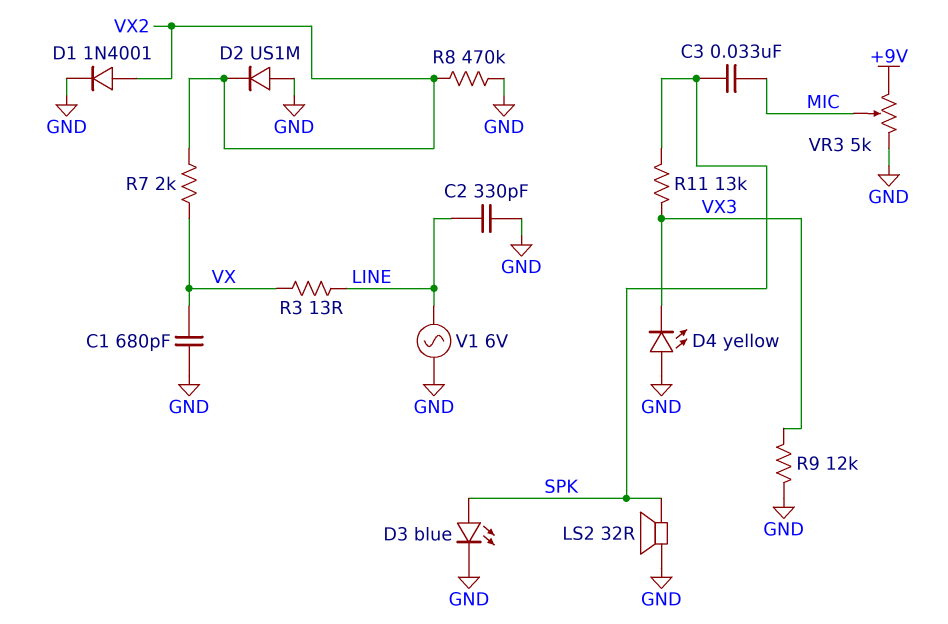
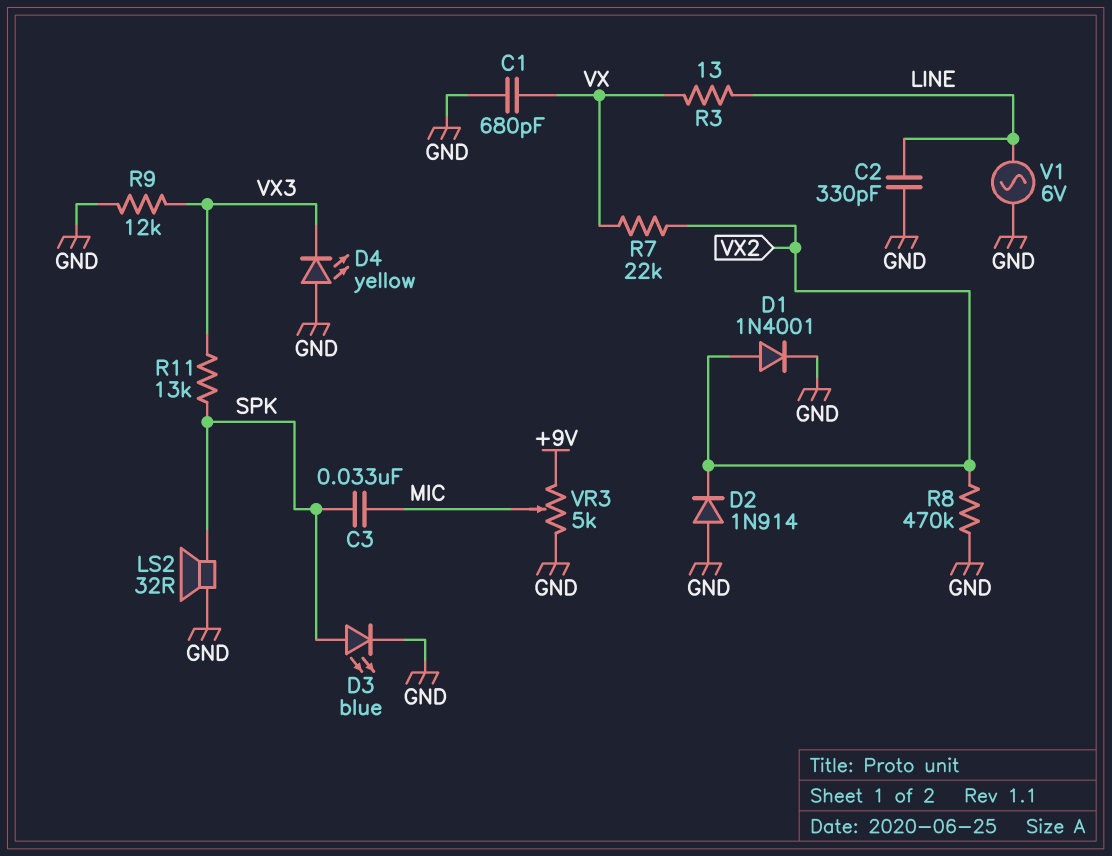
D2: diode US1M (A GND, K VX2) -> diode 1N914 (A GND, K VX2)
R7: 2k (VX, VX2) -> 22k (VX, VX2)

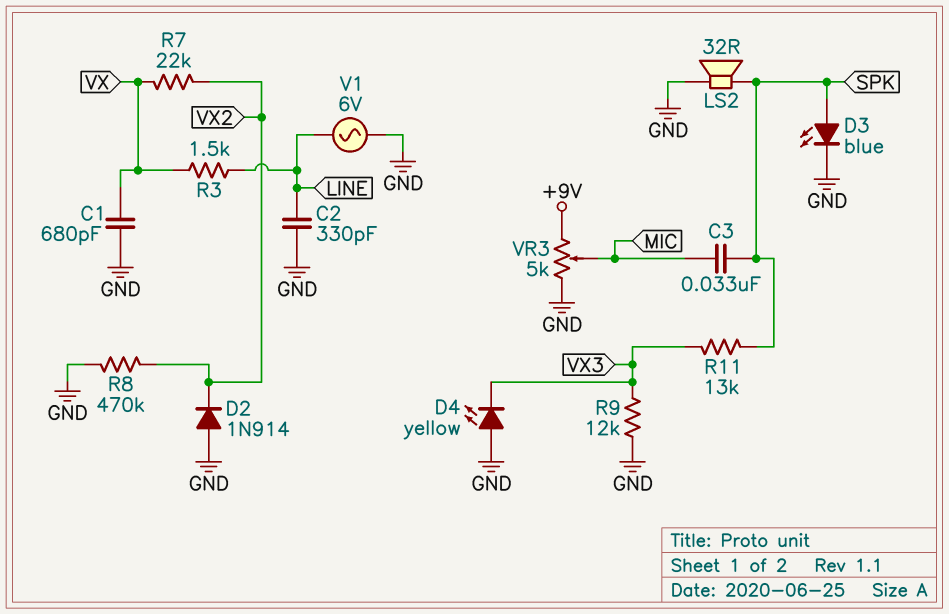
D1: diode 1N4001 (A VX2, K GND) -> none
R3: 13 (LINE, VX) -> 1.5k (LINE, VX)

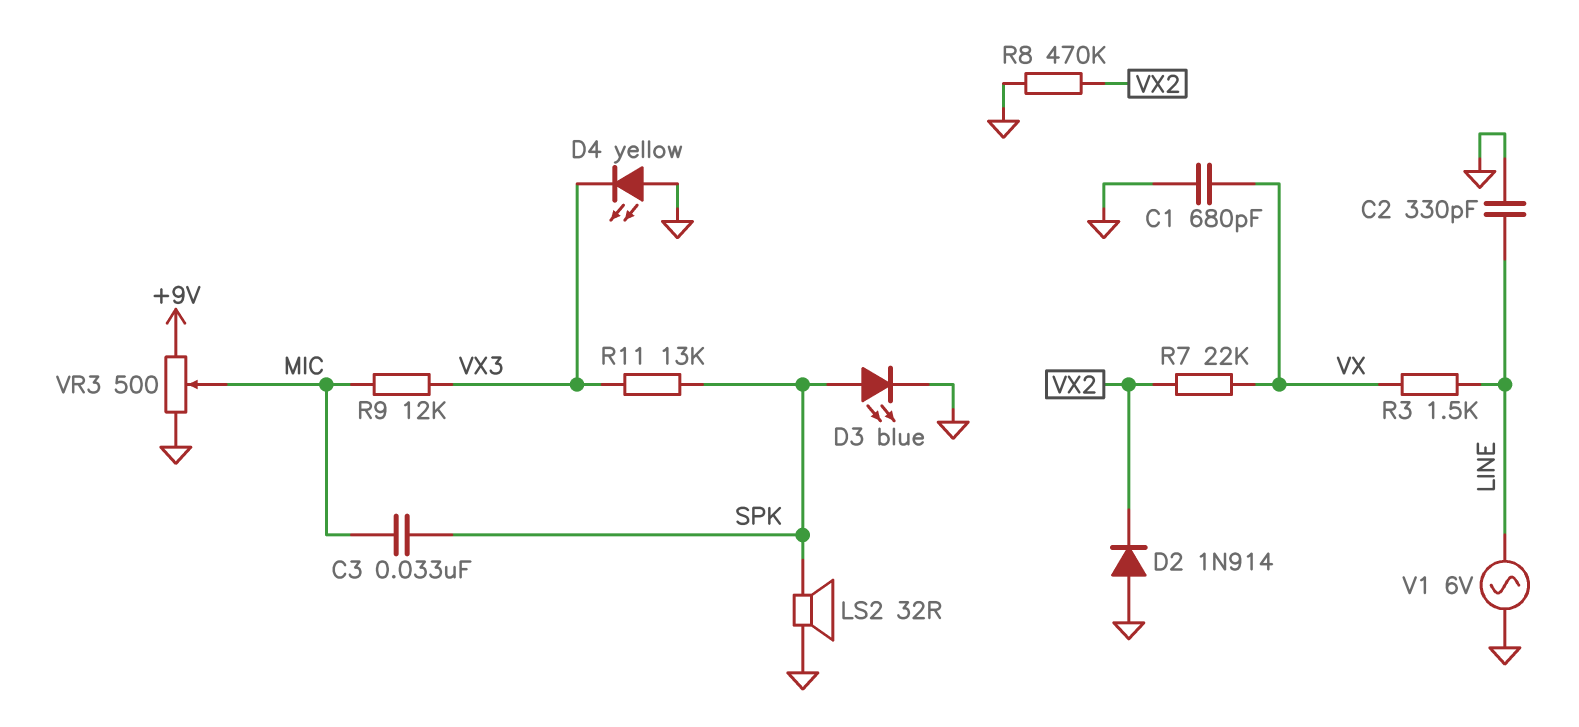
R9: 12k (GND, VX3) -> 12k (MIC, VX3)
VR3: 5k (+9V, GND, wiper MIC) -> 500 (+9V, GND, wiper MIC)

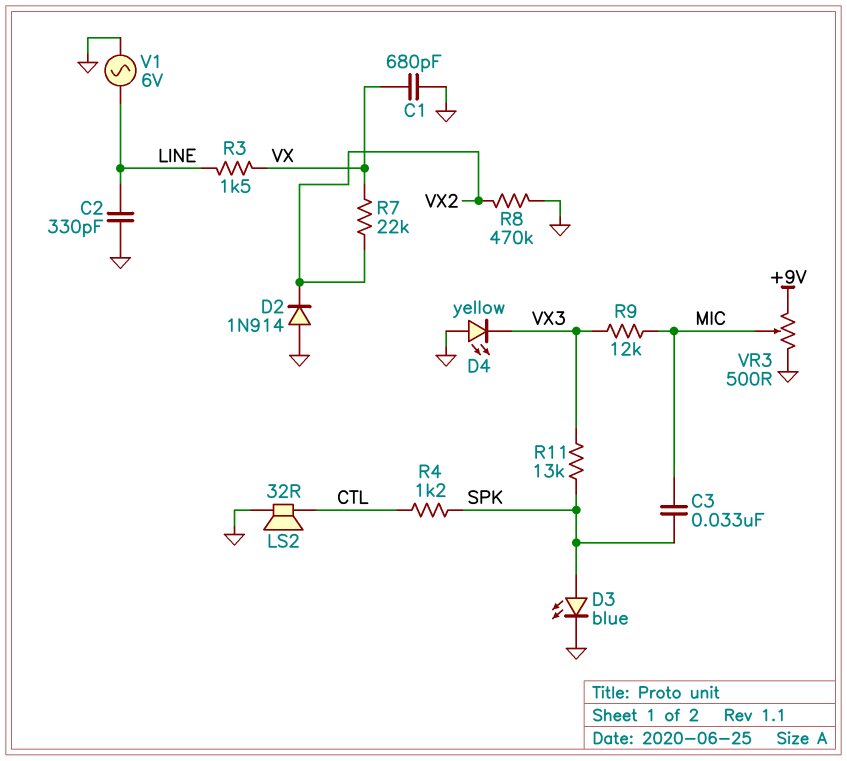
LS2: speaker 32R (GND, SPK) -> speaker 32R (CTL, GND)
R4: none -> 1.2k (CTL, SPK)

